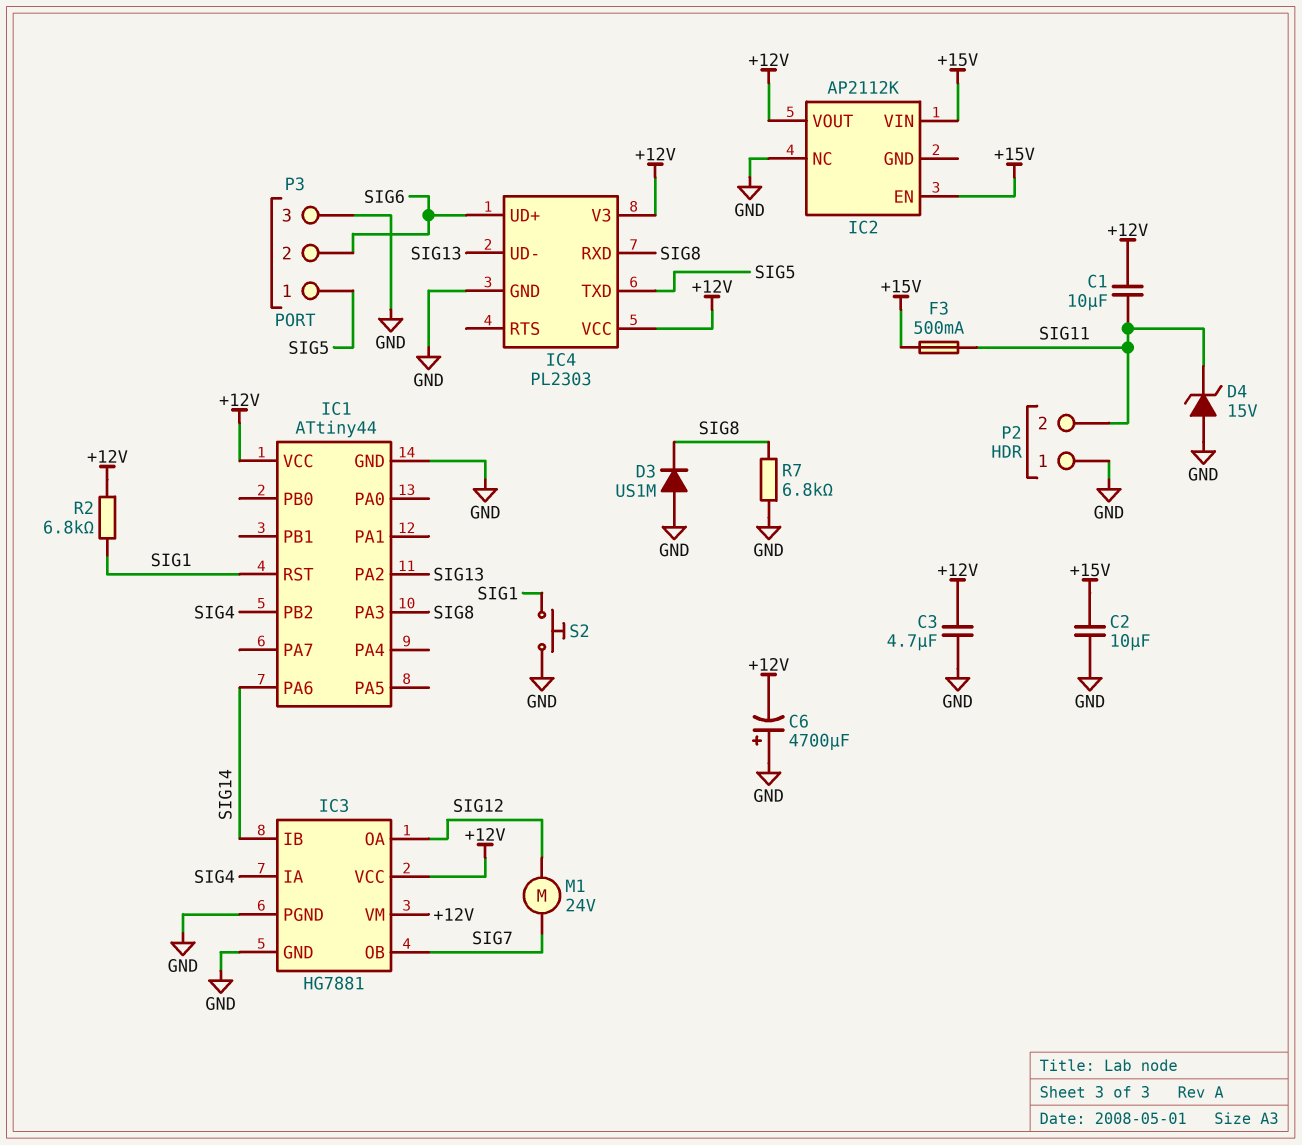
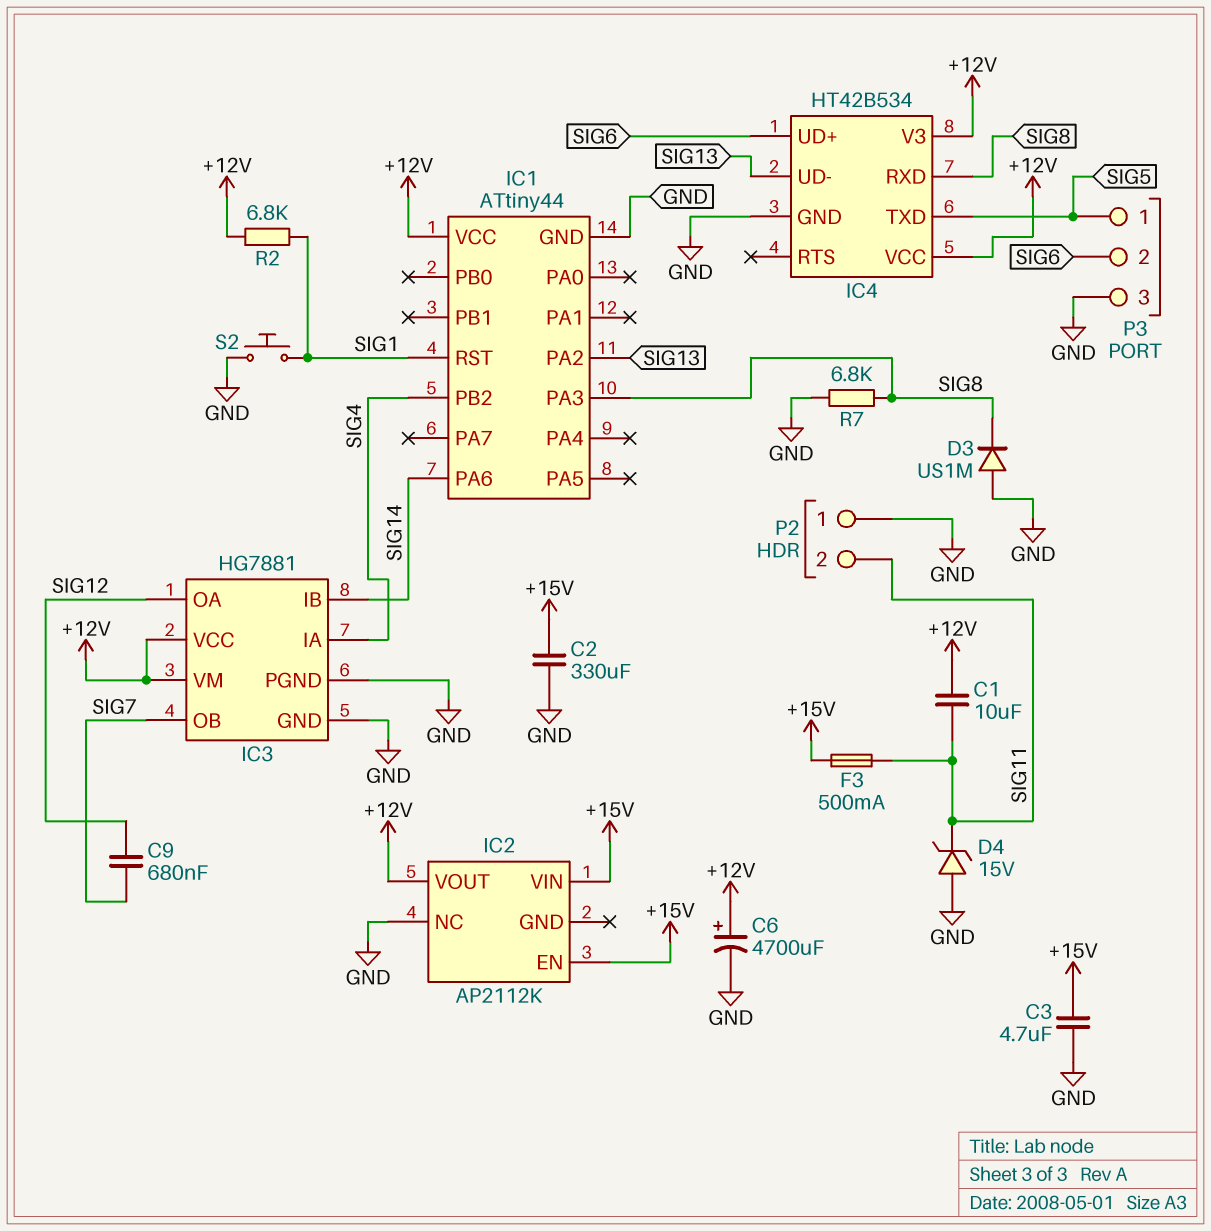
C2: 10uF (+15V, GND) -> 330uF (+15V, GND)
C3: 4.7uF (+12V, GND) -> 4.7uF (+15V, GND)
C6: 4700uF (plus GND, minus +12V) -> 4700uF (plus +12V, minus GND)
C9: none -> 680nF (SIG7, SIG12)
IC4: PL2303 -> HT42B534
M1: motor 24V (SIG7, SIG12) -> none

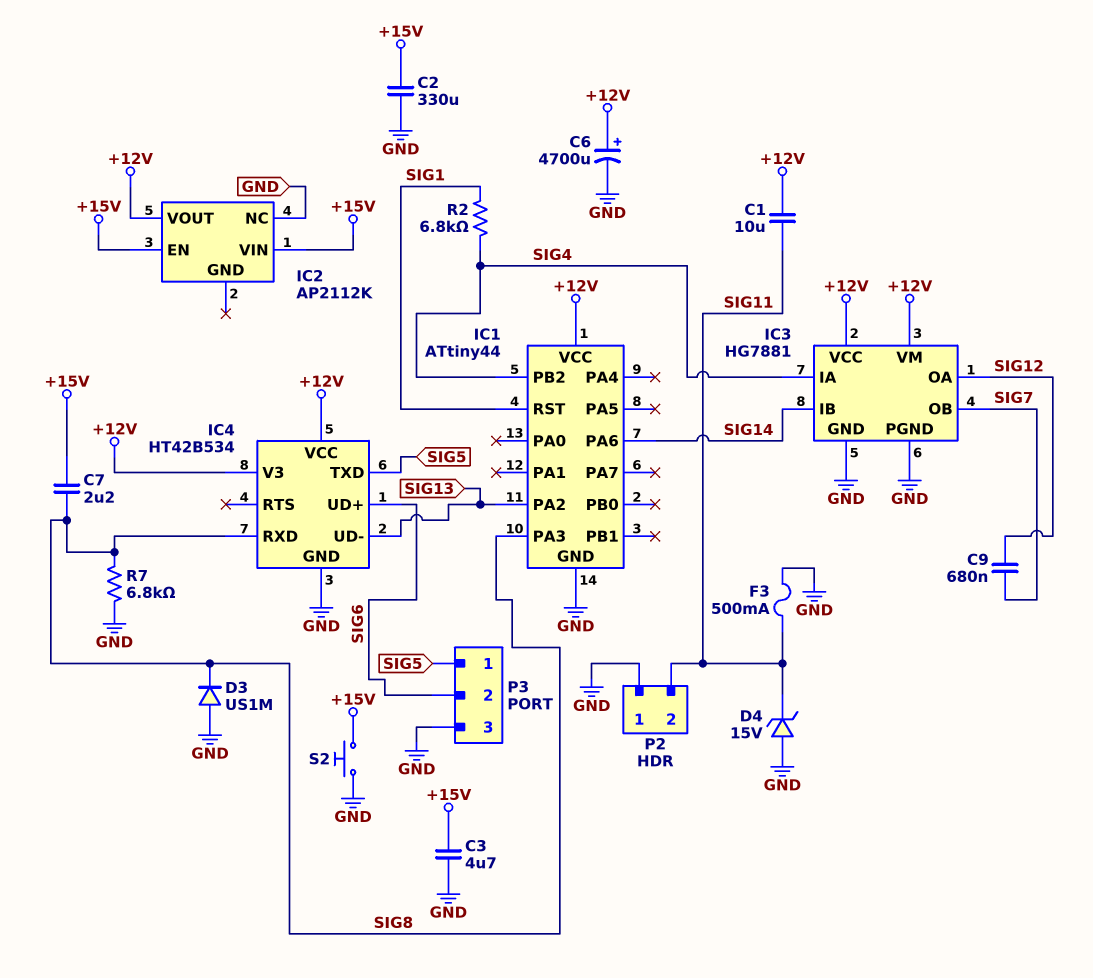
C7: none -> 2.2uF (+15V, SIG8)
F3: 500mA (+15V, SIG11) -> 500mA (GND, SIG11)
R2: 6.8k (+12V, SIG1) -> 6.8k (SIG1, SIG4)
S2: button (GND, SIG1) -> button (+15V, GND)

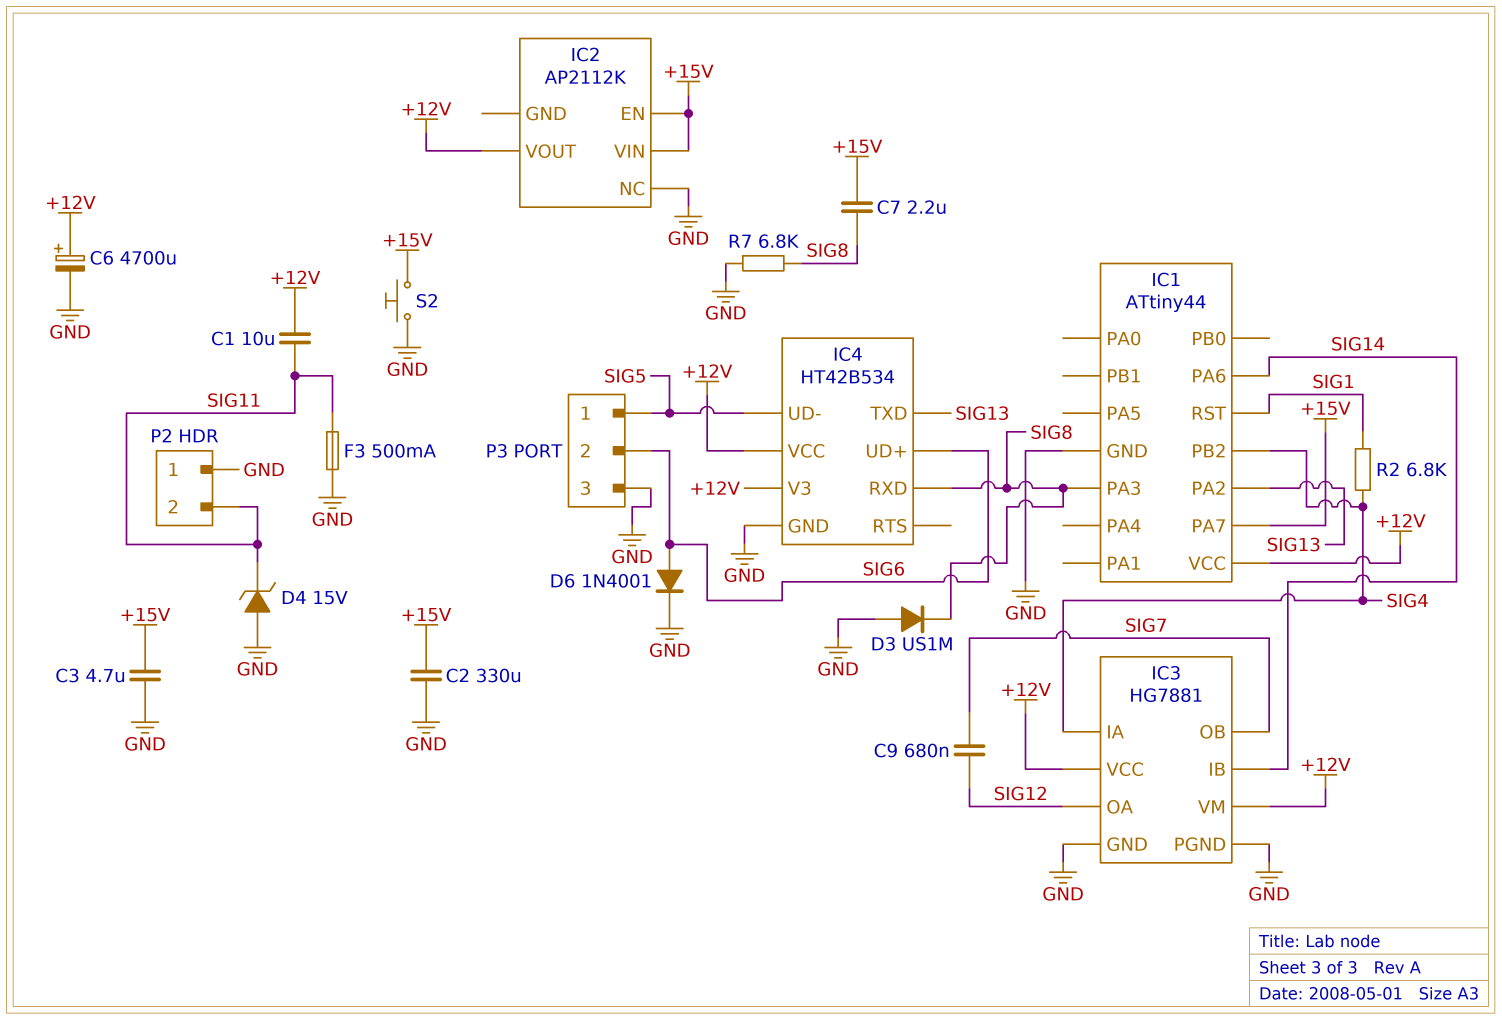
D6: none -> diode 1N4001 (A SIG6, K GND)
IC1 pin PA7: none -> +15V
IC4 pin TXD: SIG5 -> SIG13
IC4 pin UD-: SIG13 -> SIG5

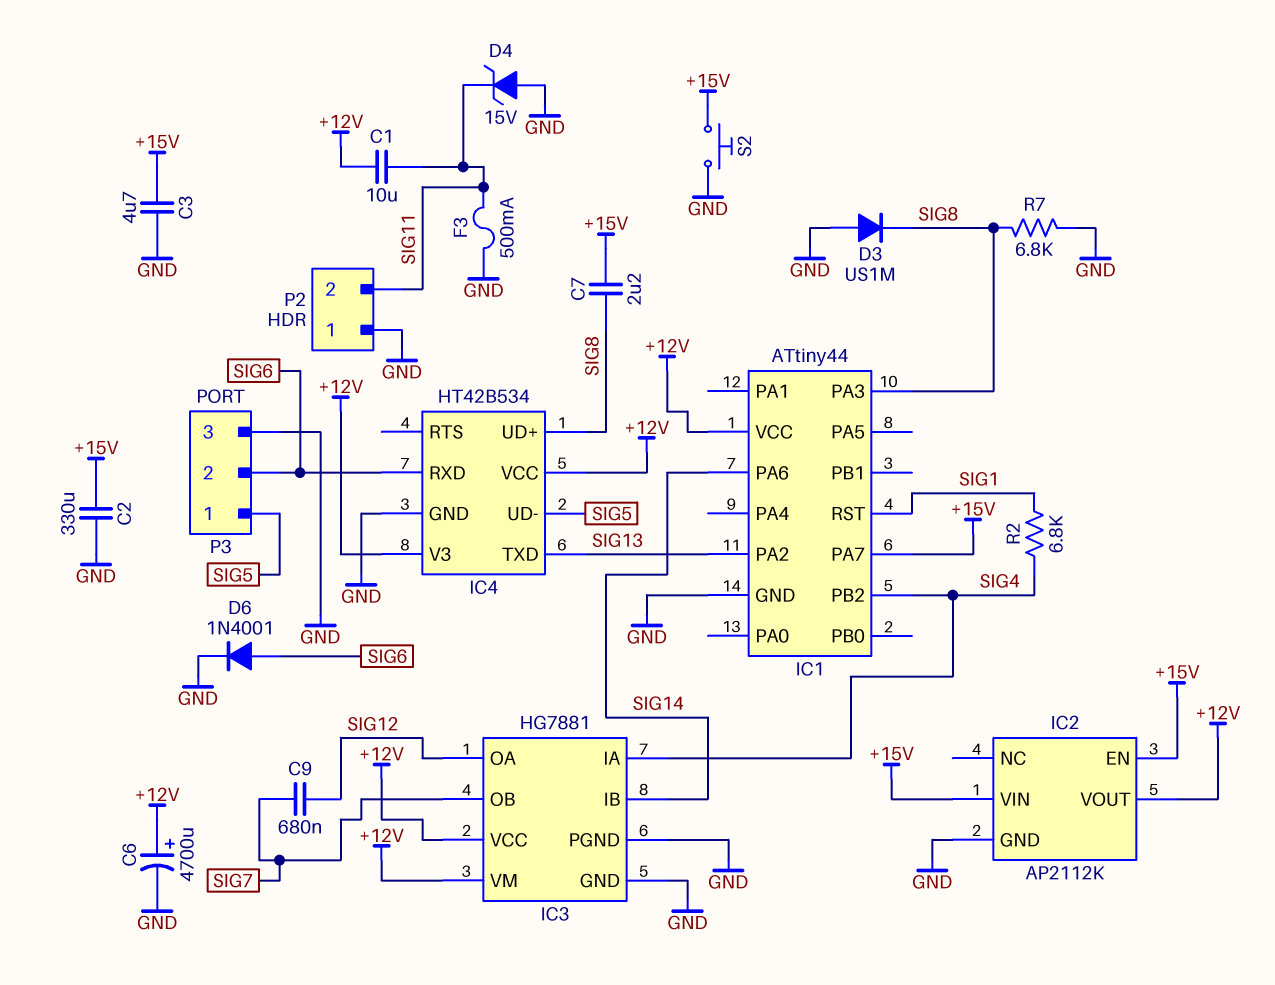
IC2 pin GND: none -> GND
IC2 pin NC: GND -> none
IC4 pin RXD: SIG8 -> SIG6
IC4 pin UD+: SIG6 -> SIG8

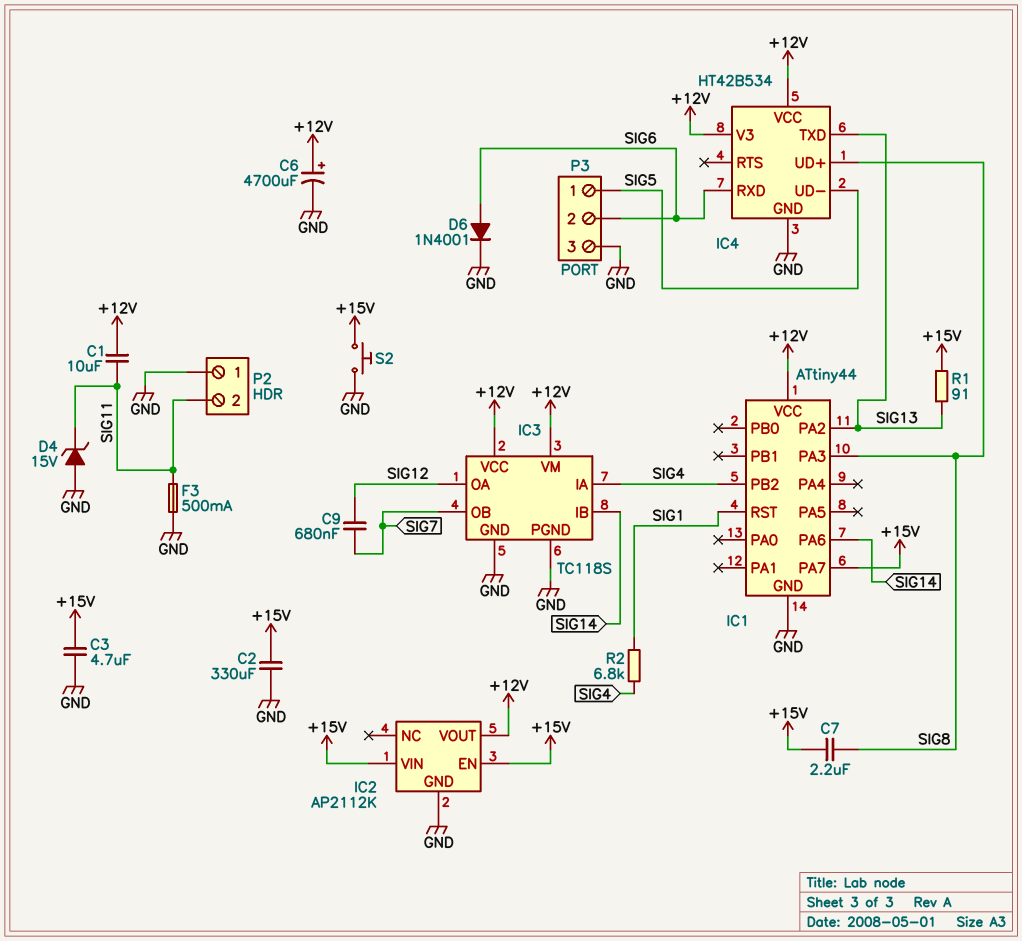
D3: diode US1M (A GND, K SIG8) -> none
IC3: HG7881 -> TC118S
R1: none -> 91 (+15V, SIG13)
R7: 6.8k (GND, SIG8) -> none

